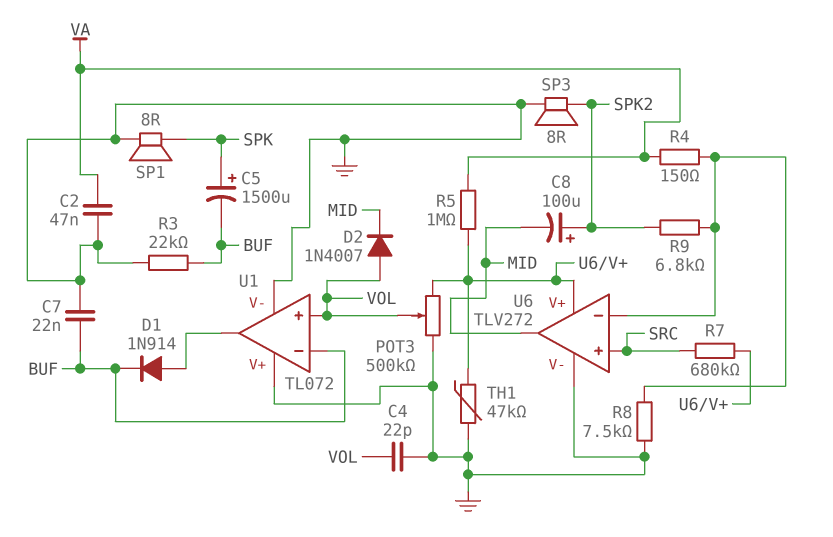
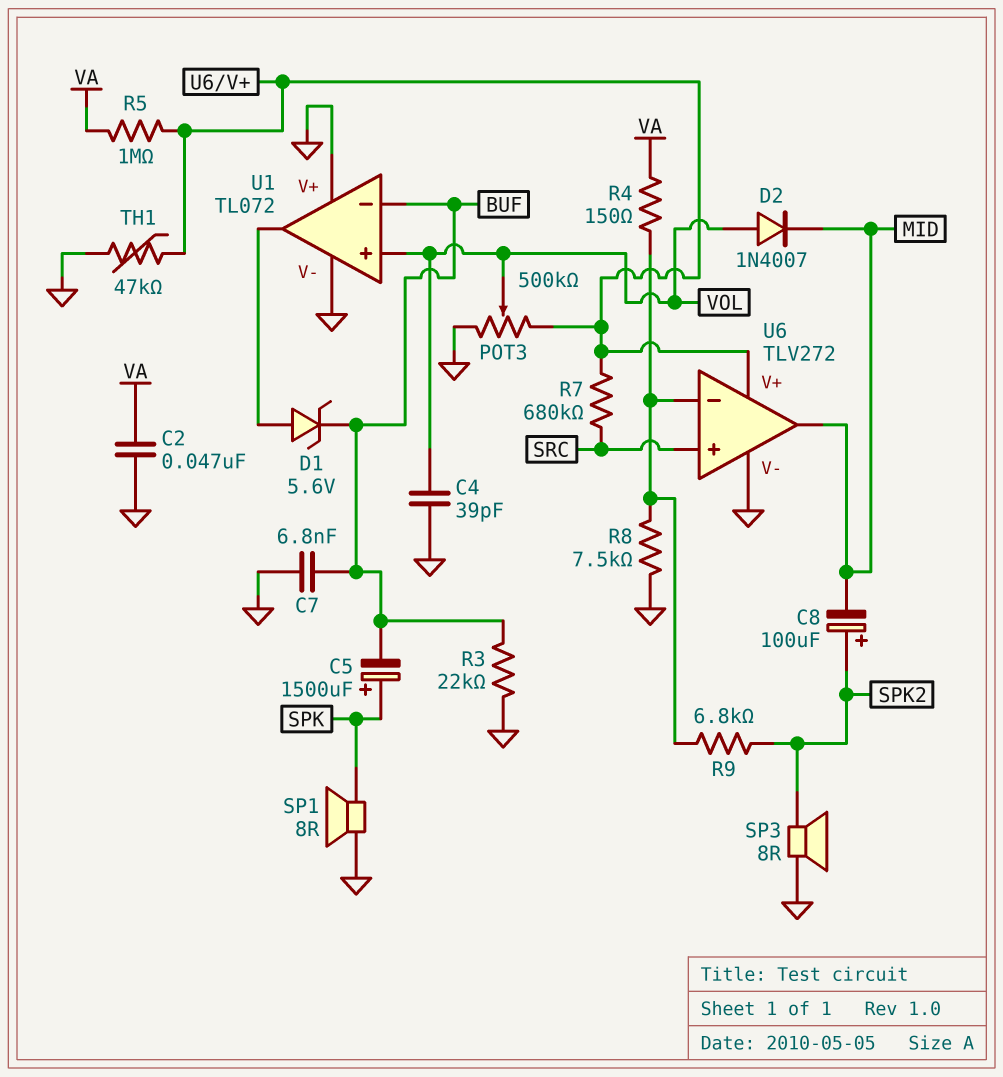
C4: 22pF (GND, VOL) -> 39pF (GND, VOL)
C7: 22nF (BUF, GND) -> 6.8nF (BUF, GND)
D1: diode 1N914 (A U1/out, K BUF) -> zener 5.6V (A U1/out, K BUF)

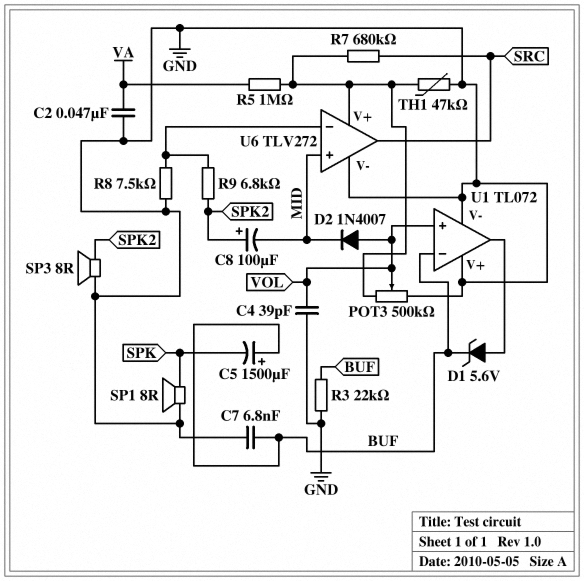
C5: 1500uF (plus SPK, minus BUF) -> 1500uF (plus BUF, minus SPK)
R4: 150 (U6/in-, VA) -> none
U6 pin in+: SRC -> MID
U6 pin out: MID -> SRC

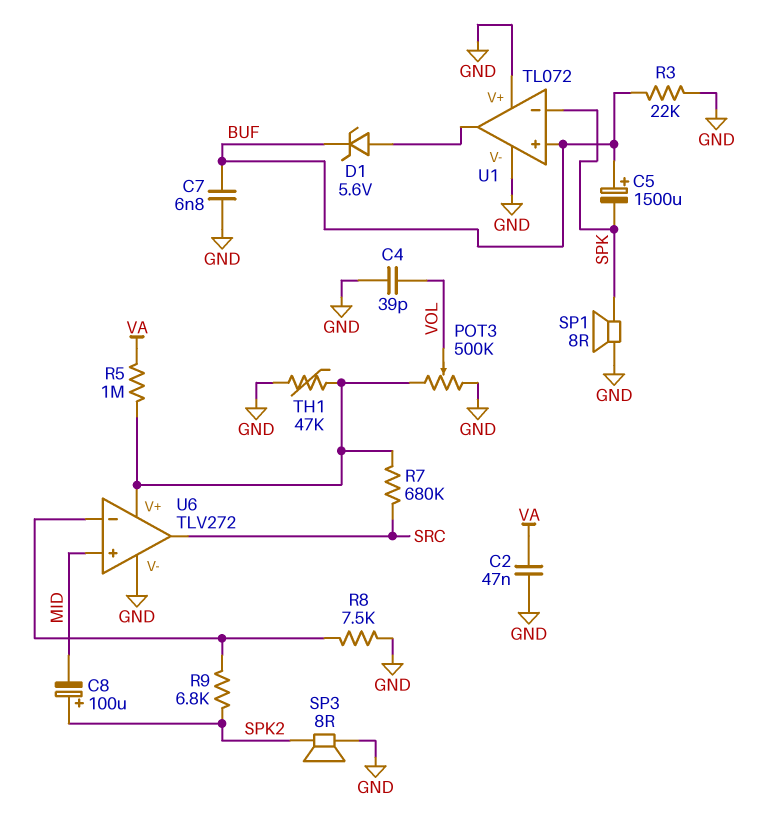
D2: diode 1N4007 (A VOL, K MID) -> none
U1 pin in+: VOL -> BUF
U1 pin in-: BUF -> SPK

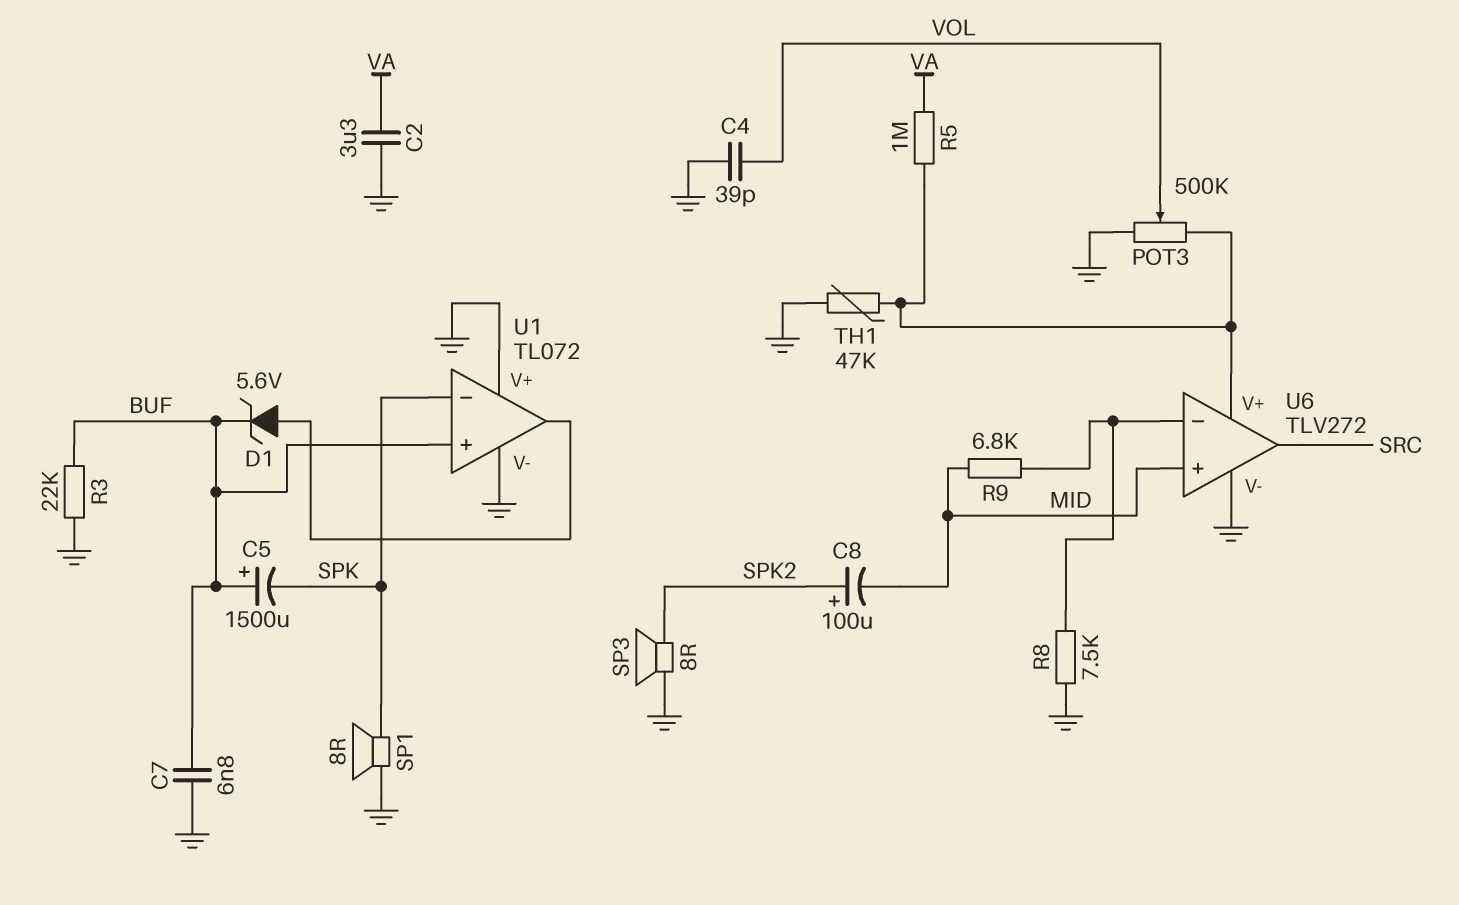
C2: 47nF (GND, VA) -> 3.3uF (GND, VA)
R7: 680k (SRC, U6/V+) -> none
R9: 6.8k (SPK2, U6/in-) -> 6.8k (MID, U6/in-)

